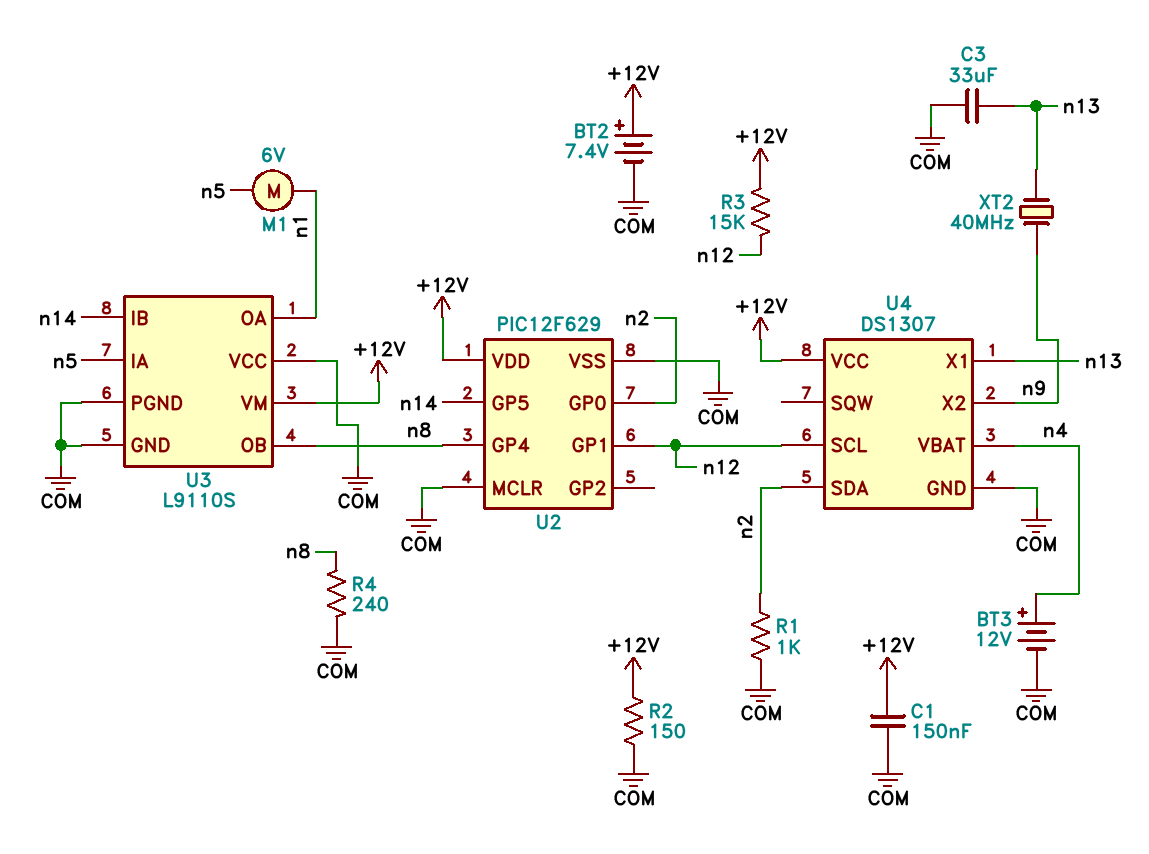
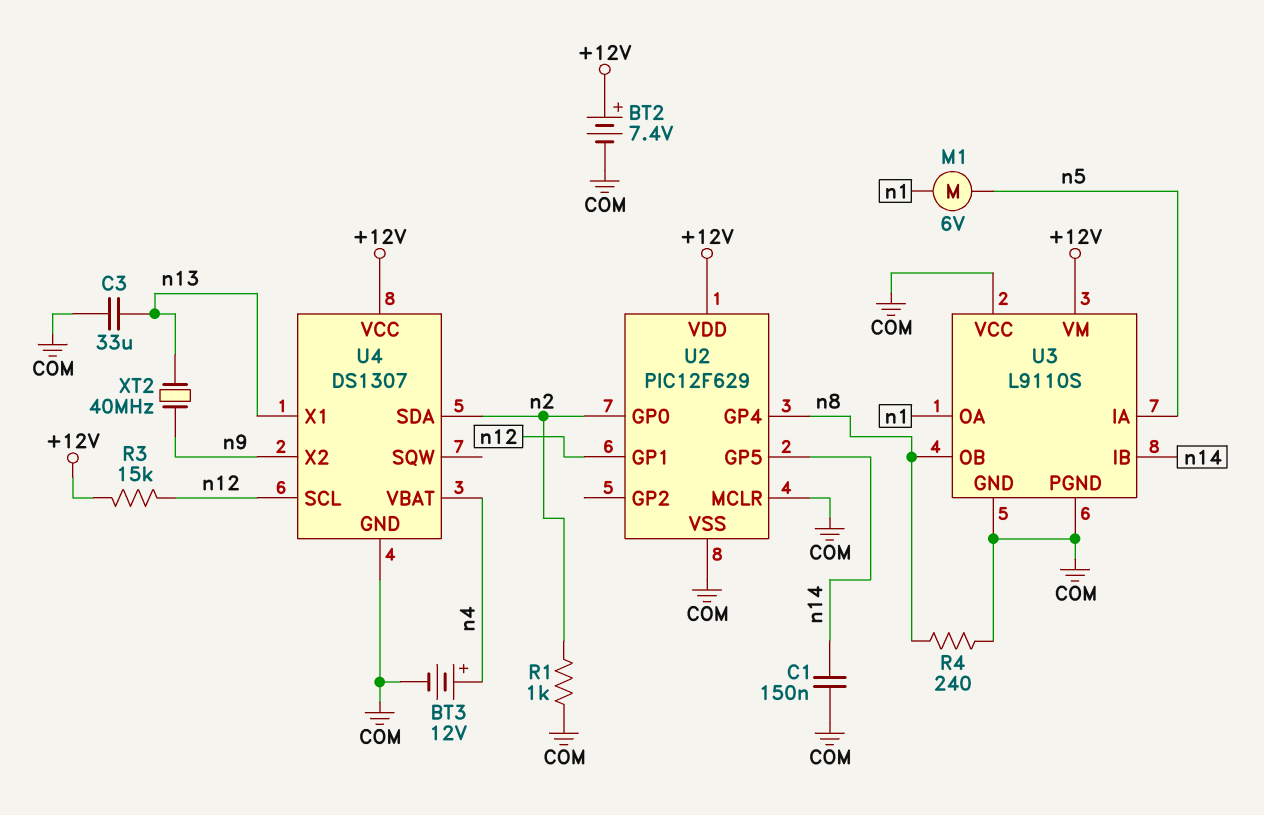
C1: 150nF (+12V, COM) -> 150nF (COM, n14)
R2: 150 (+12V, COM) -> none

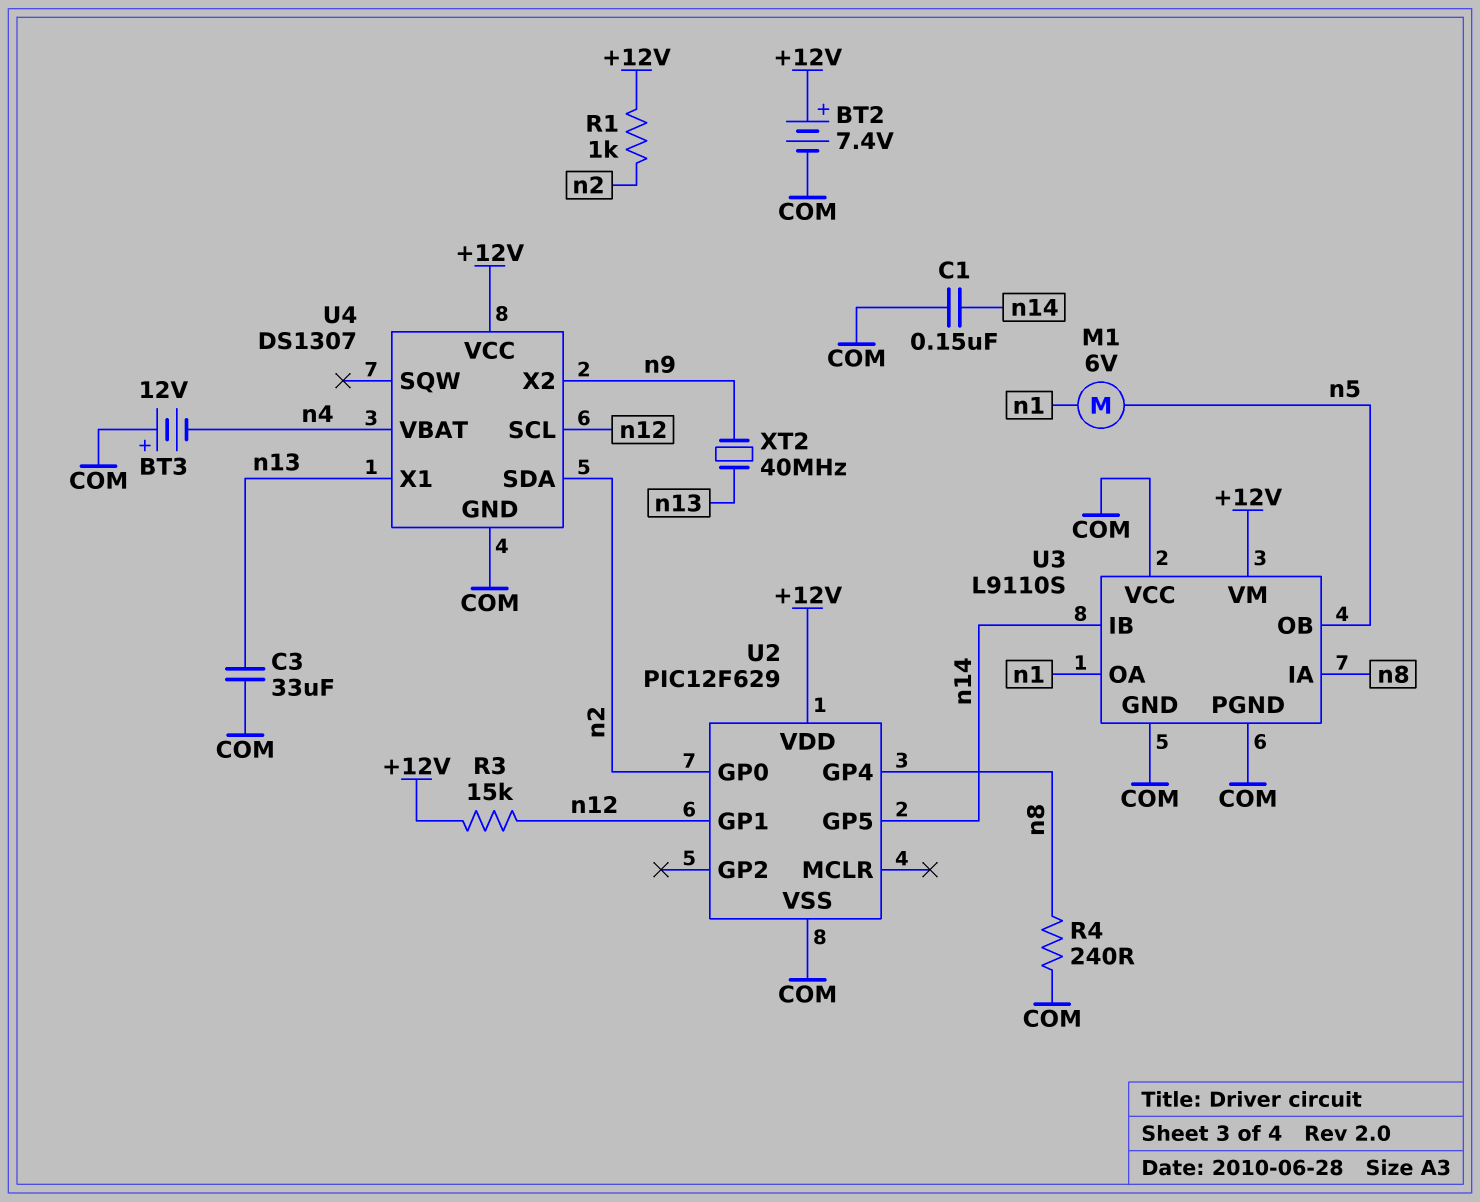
BT3: 12V (plus n4, minus COM) -> 12V (plus COM, minus n4)
R1: 1k (COM, n2) -> 1k (+12V, n2)
U2 pin MCLR: COM -> none
U3 pin IA: n5 -> n8
U3 pin OB: n8 -> n5

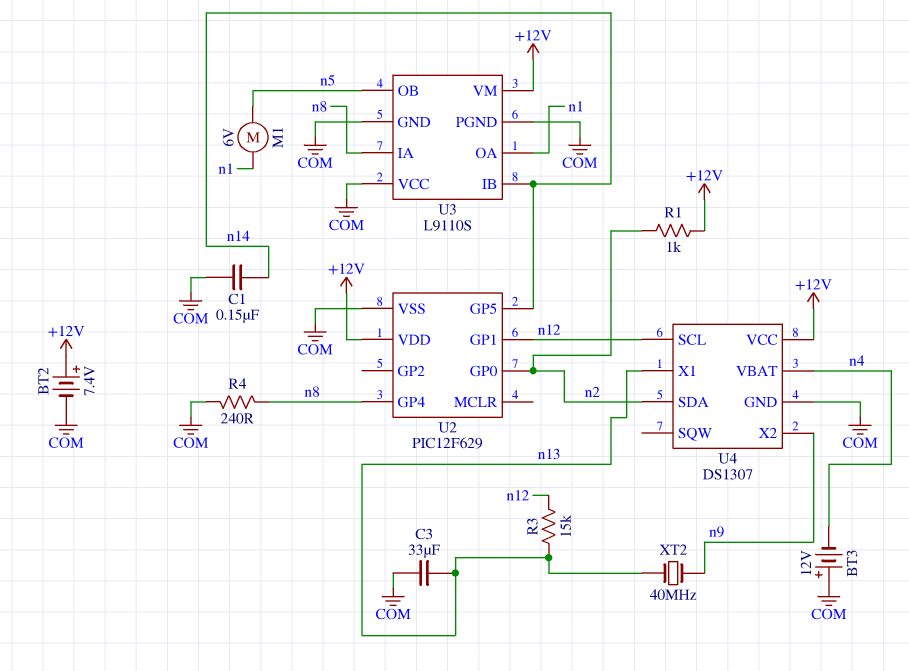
R3: 15k (+12V, n12) -> 15k (n12, n13)

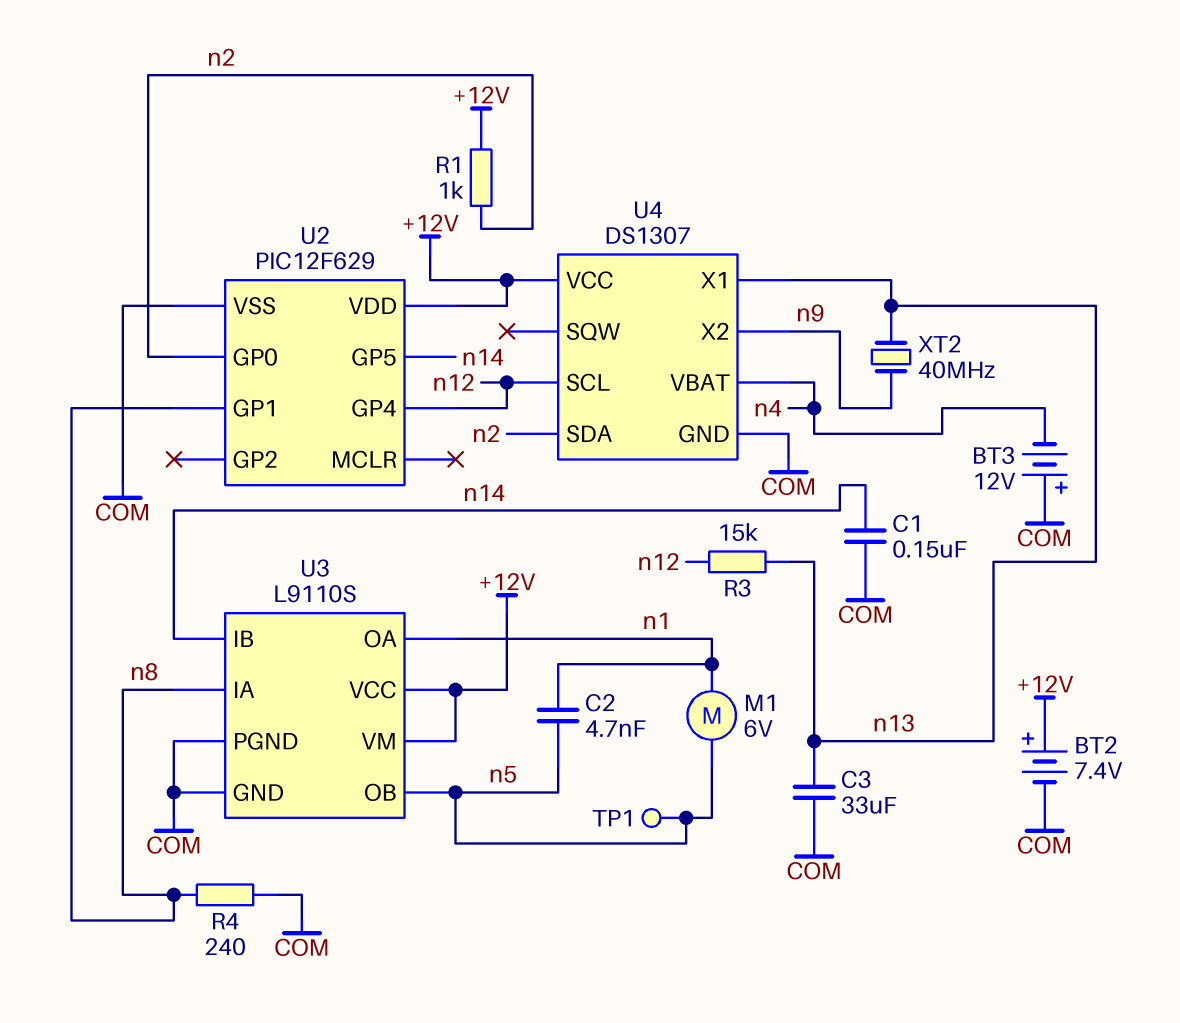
C2: none -> 4.7nF (n1, n5)
TP1: none -> test point (n5)
U2 pin GP1: n12 -> n8
U2 pin GP4: n8 -> n12
U3 pin VCC: COM -> +12V

